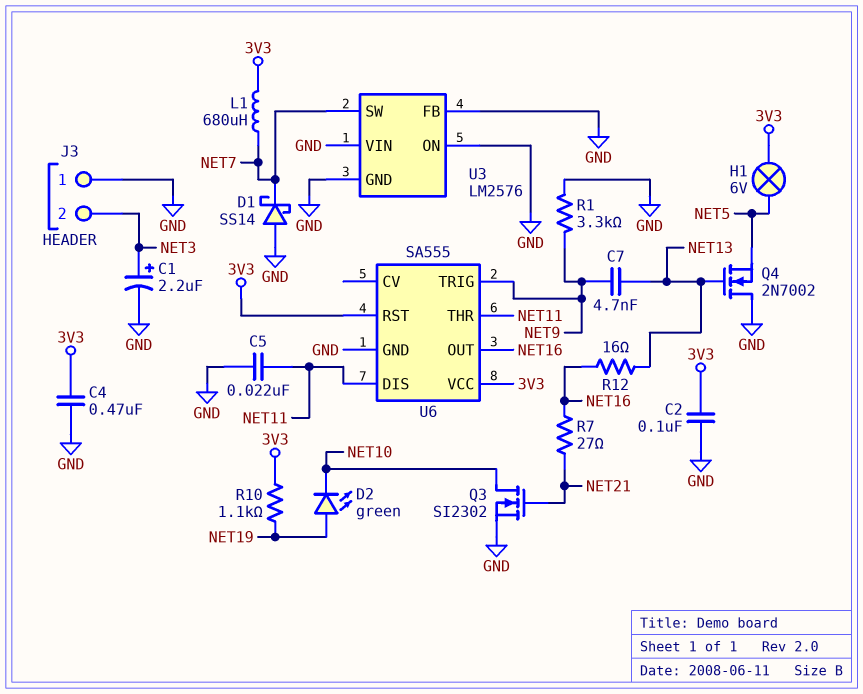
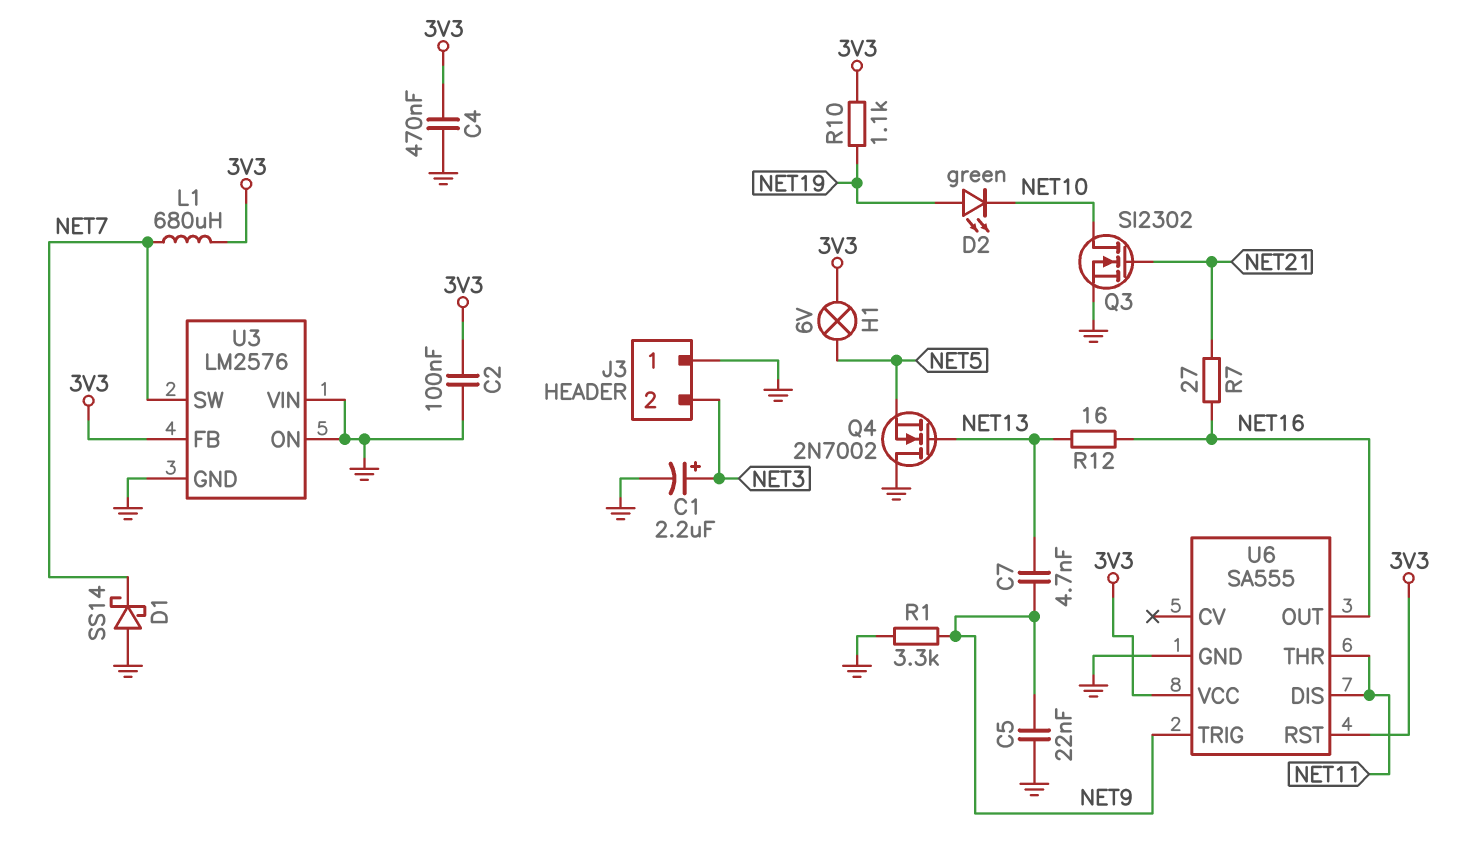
C5: 22nF (GND, NET11) -> 22nF (GND, NET9)
U3 pin FB: GND -> 3V3

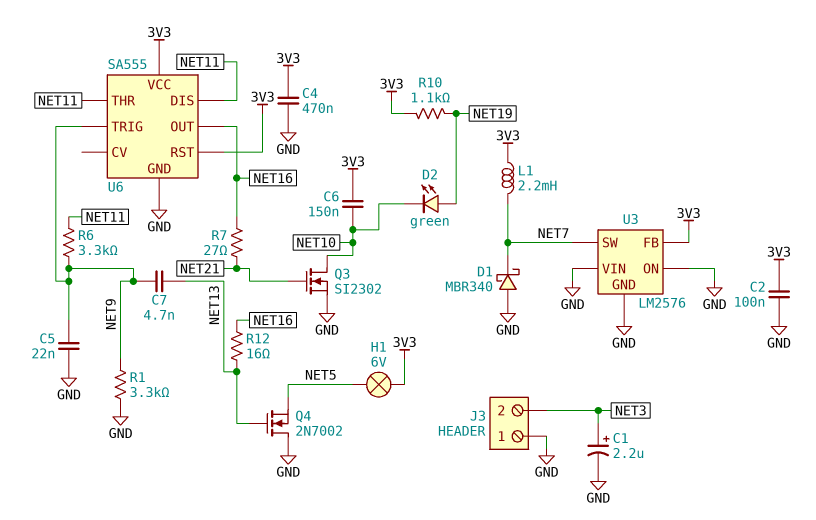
C6: none -> 150nF (3V3, NET10)
D1: schottky SS14 (A GND, K NET7) -> schottky MBR340 (A GND, K NET7)
L1: 680uH (3V3, NET7) -> 2.2mH (3V3, NET7)
R6: none -> 3.3k (NET9, NET11)

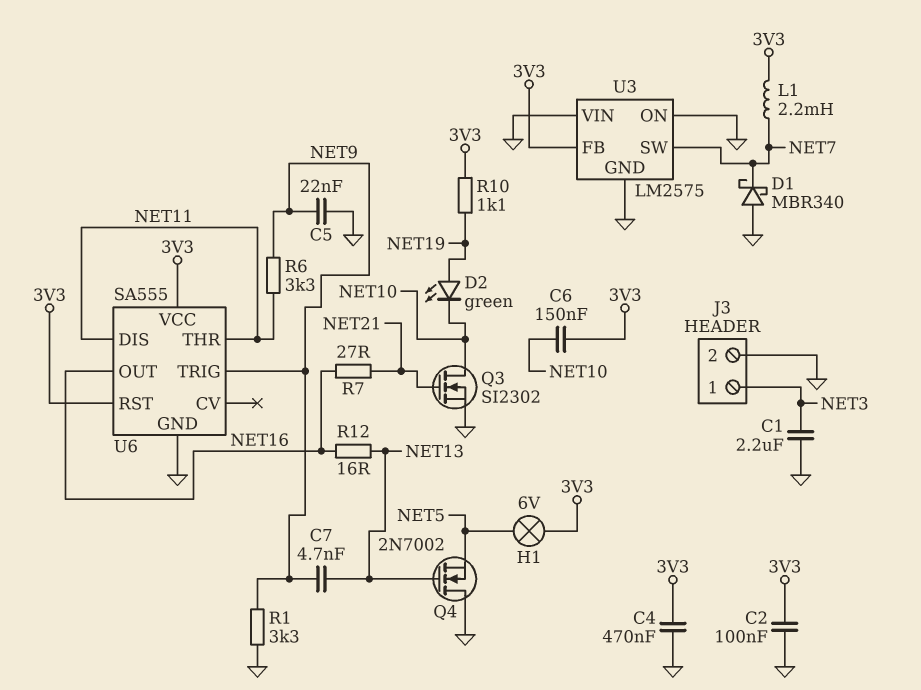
C1: 2.2uF (plus NET3, minus GND) -> 2.2uF (GND, NET3)
J3 pin 1: GND -> NET3
J3 pin 2: NET3 -> GND
U3: LM2576 -> LM2575

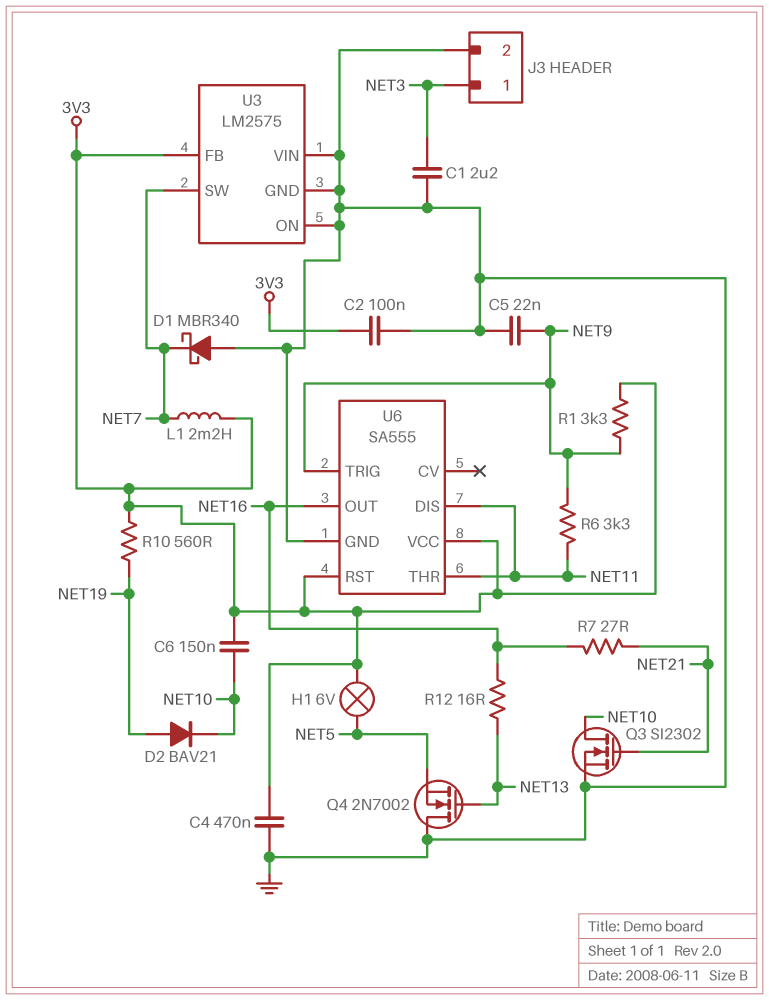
C7: 4.7nF (NET9, NET13) -> none
D2: LED green (A NET19, K NET10) -> diode BAV21 (A NET19, K NET10)
R1: 3.3k (GND, NET9) -> 3.3k (3V3, NET9)
R10: 1.1k (3V3, NET19) -> 560 (3V3, NET19)

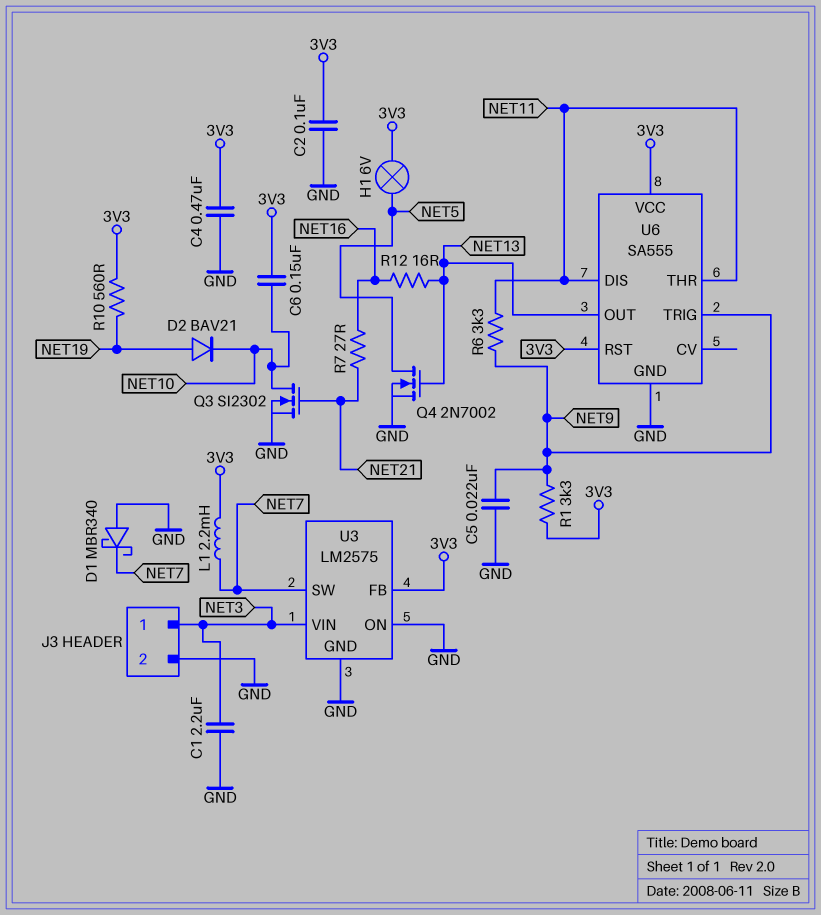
Q4: NMOS 2N7002 (G NET13, D GND, S NET5) -> NMOS 2N7002 (G NET13, D NET5, S GND)
U3 pin VIN: GND -> NET3
U6 pin OUT: NET16 -> NET13

